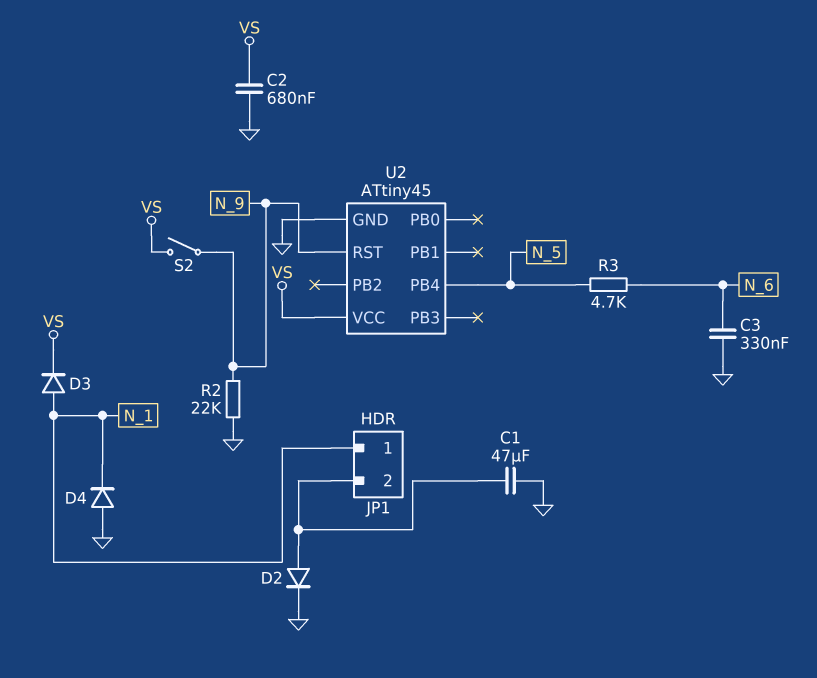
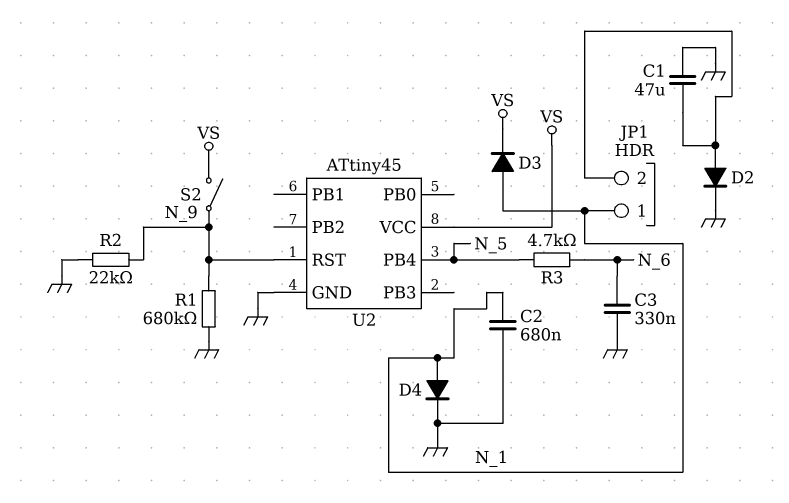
C2: 680nF (GND, VS) -> 680nF (GND, N_1)
D4: diode (A GND, K N_1) -> diode (A N_1, K GND)
R1: none -> 680k (GND, N_9)

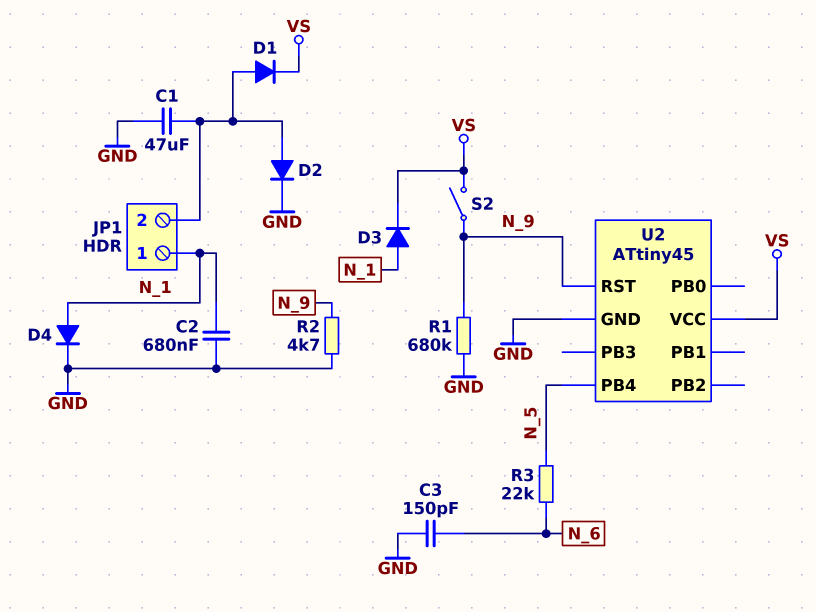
C3: 330nF (GND, N_6) -> 150pF (GND, N_6)
D1: none -> diode (A JP1/2, K VS)
R2: 22k (GND, N_9) -> 4.7k (GND, N_9)
R3: 4.7k (N_5, N_6) -> 22k (N_5, N_6)

